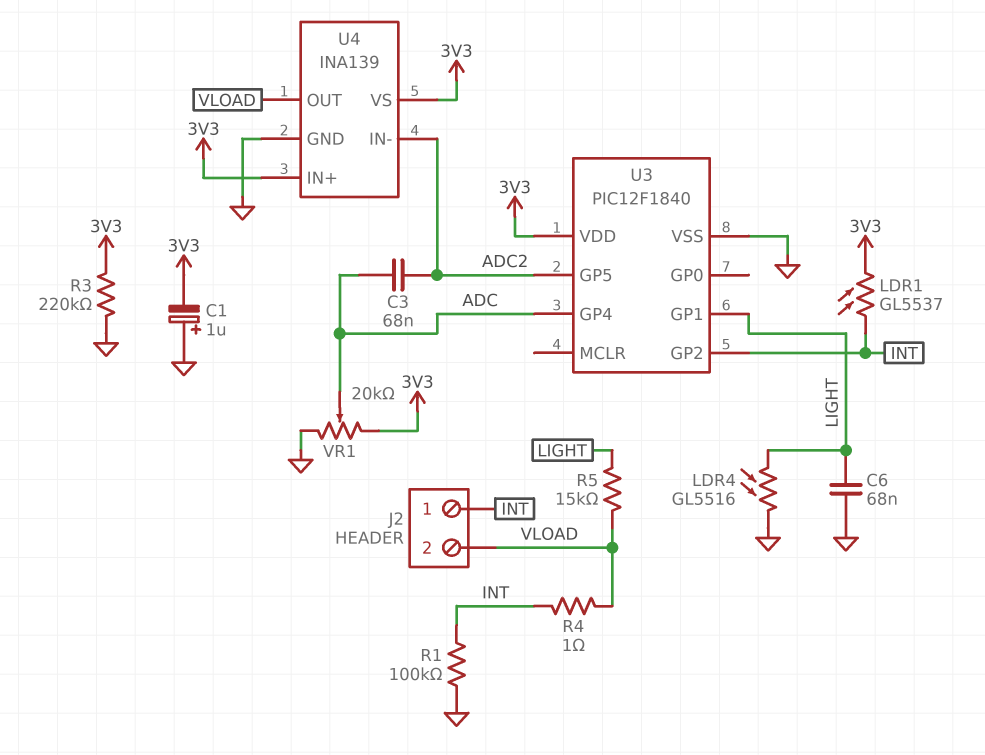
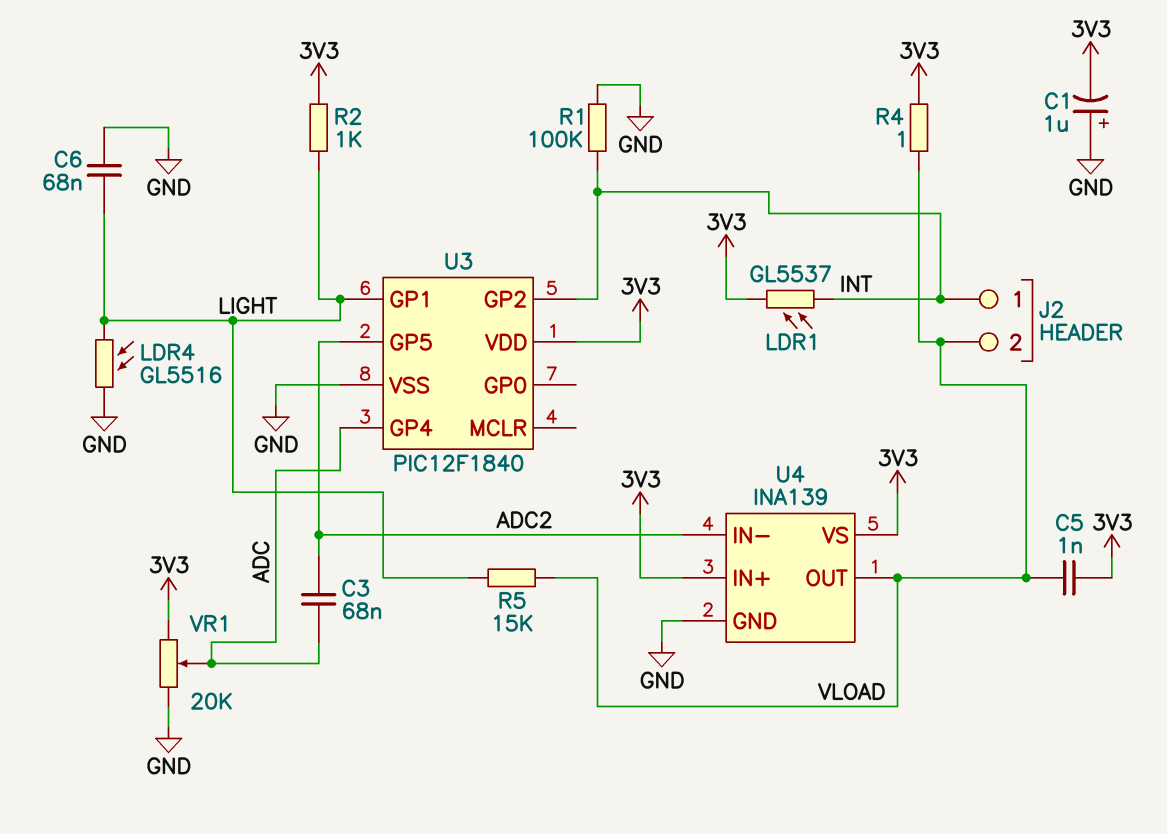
C5: none -> 1nF (3V3, VLOAD)
R2: none -> 1k (3V3, LIGHT)
R3: 220k (3V3, GND) -> none
R4: 1 (INT, VLOAD) -> 1 (3V3, VLOAD)

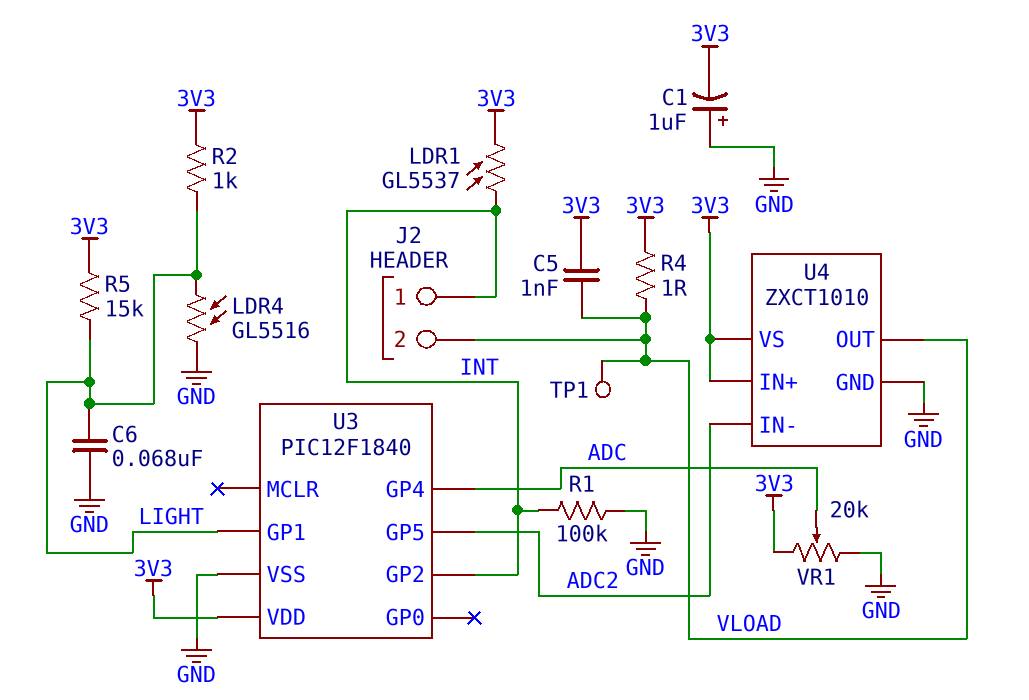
C3: 68nF (ADC, ADC2) -> none
R5: 15k (LIGHT, VLOAD) -> 15k (3V3, LIGHT)
TP1: none -> test point (VLOAD)
U4: INA139 -> ZXCT1010

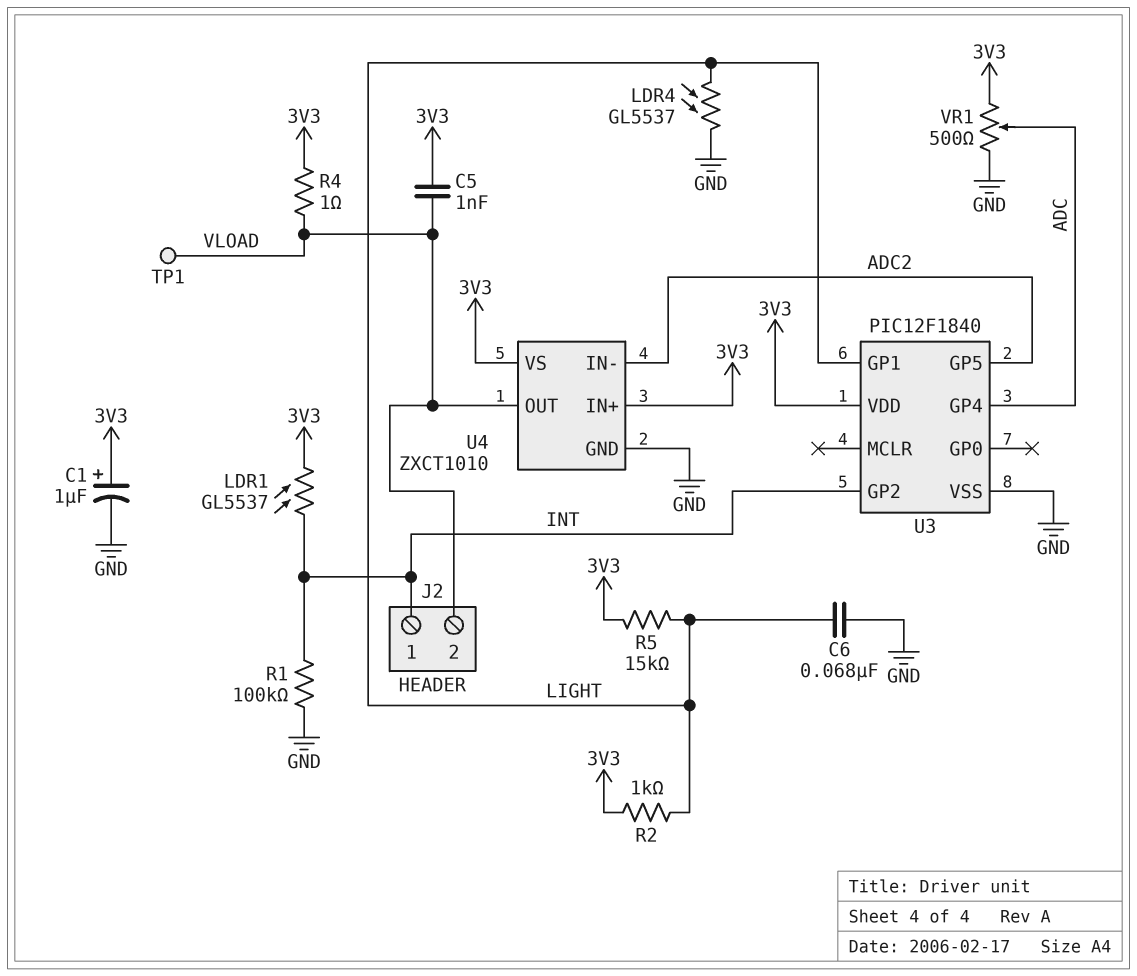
C1: 1uF (plus GND, minus 3V3) -> 1uF (plus 3V3, minus GND)
LDR4: GL5516 (GND, LIGHT) -> GL5537 (GND, LIGHT)
VR1: 20k (3V3, GND, wiper ADC) -> 500 (3V3, GND, wiper ADC)

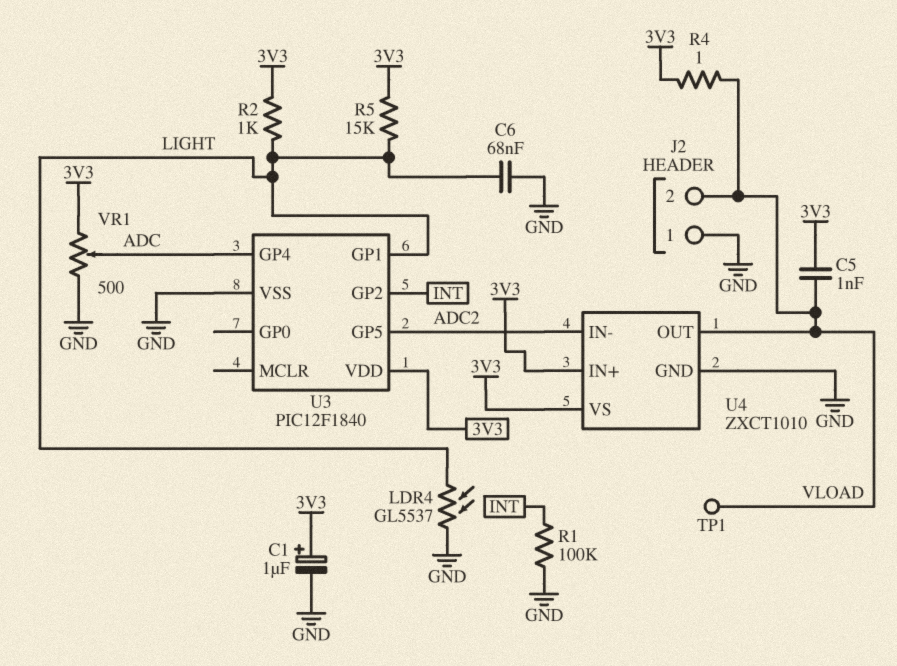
J2 pin 1: INT -> GND
LDR1: GL5537 (3V3, INT) -> none

